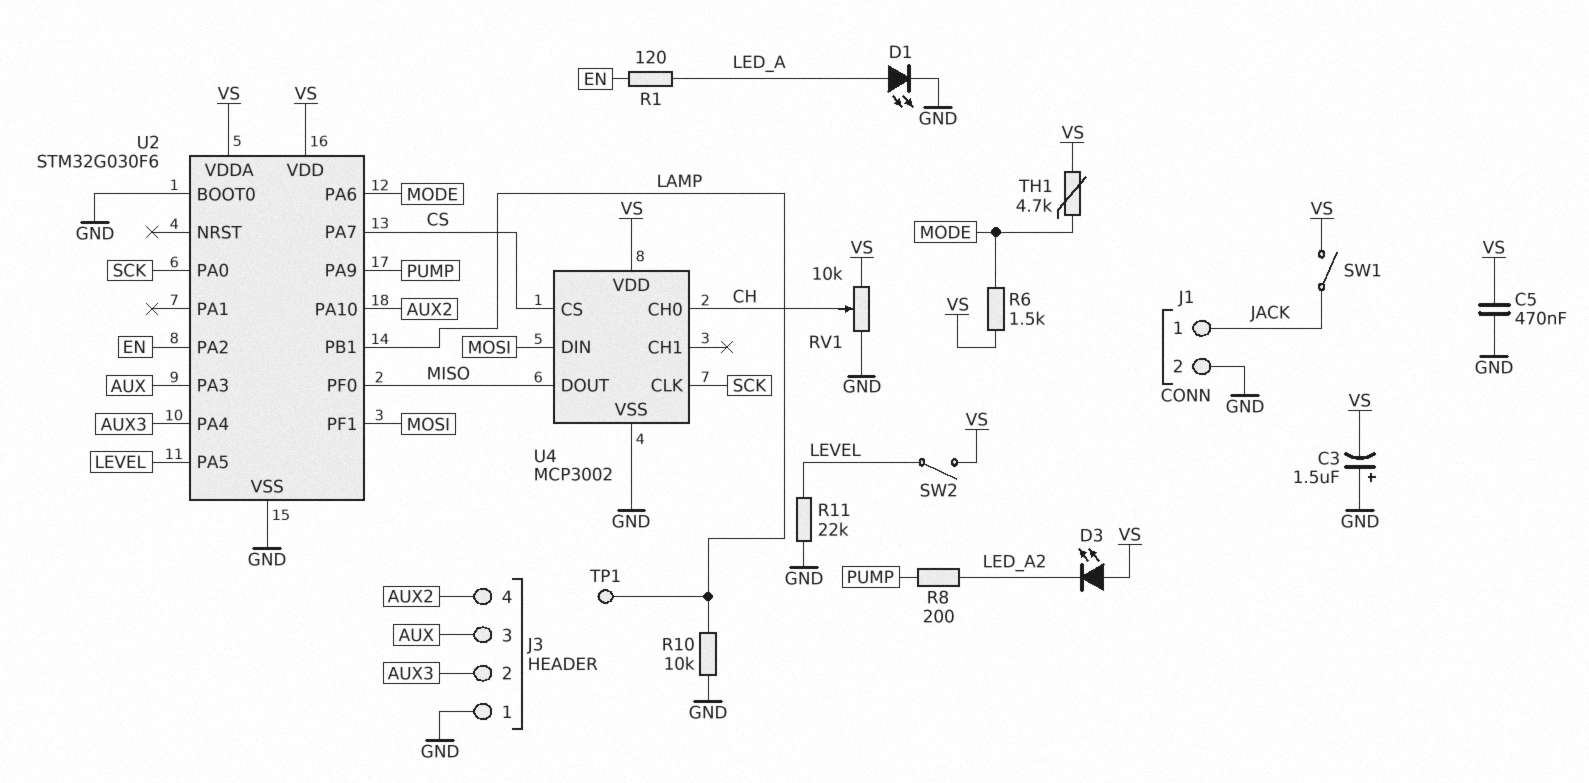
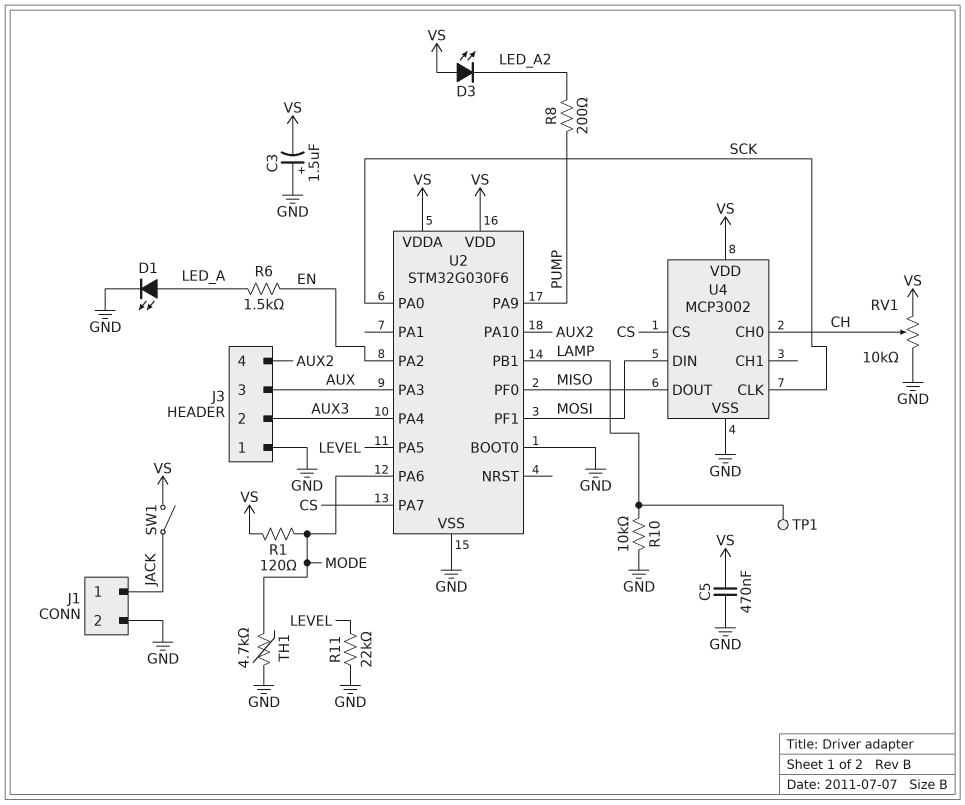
R1: 120 (EN, LED_A) -> 120 (MODE, VS)
R6: 1.5k (MODE, VS) -> 1.5k (EN, LED_A)
SW2: switch (LEVEL, VS) -> none
TH1: 4.7k (MODE, VS) -> 4.7k (GND, MODE)

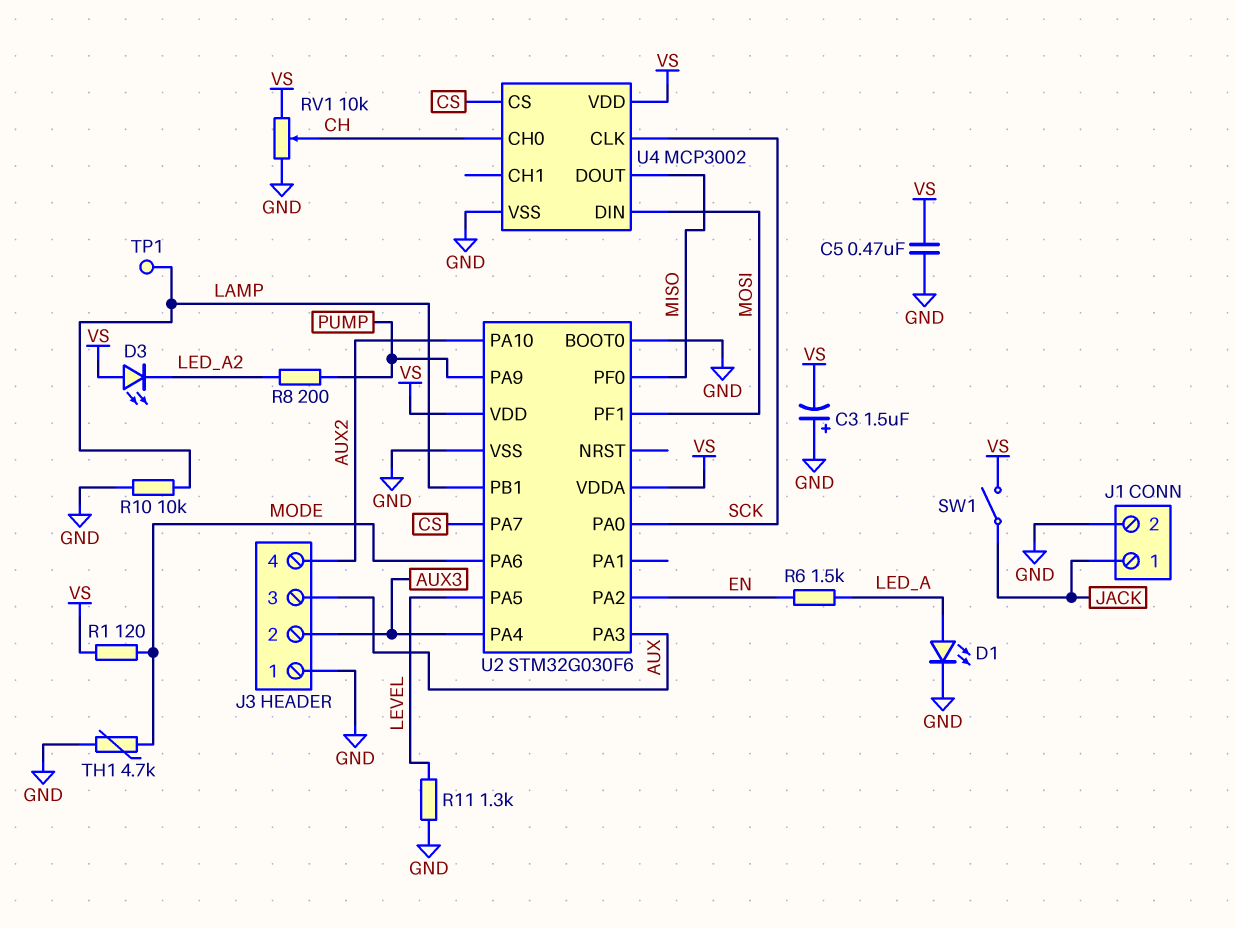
R11: 22k (GND, LEVEL) -> 1.3k (GND, LEVEL)

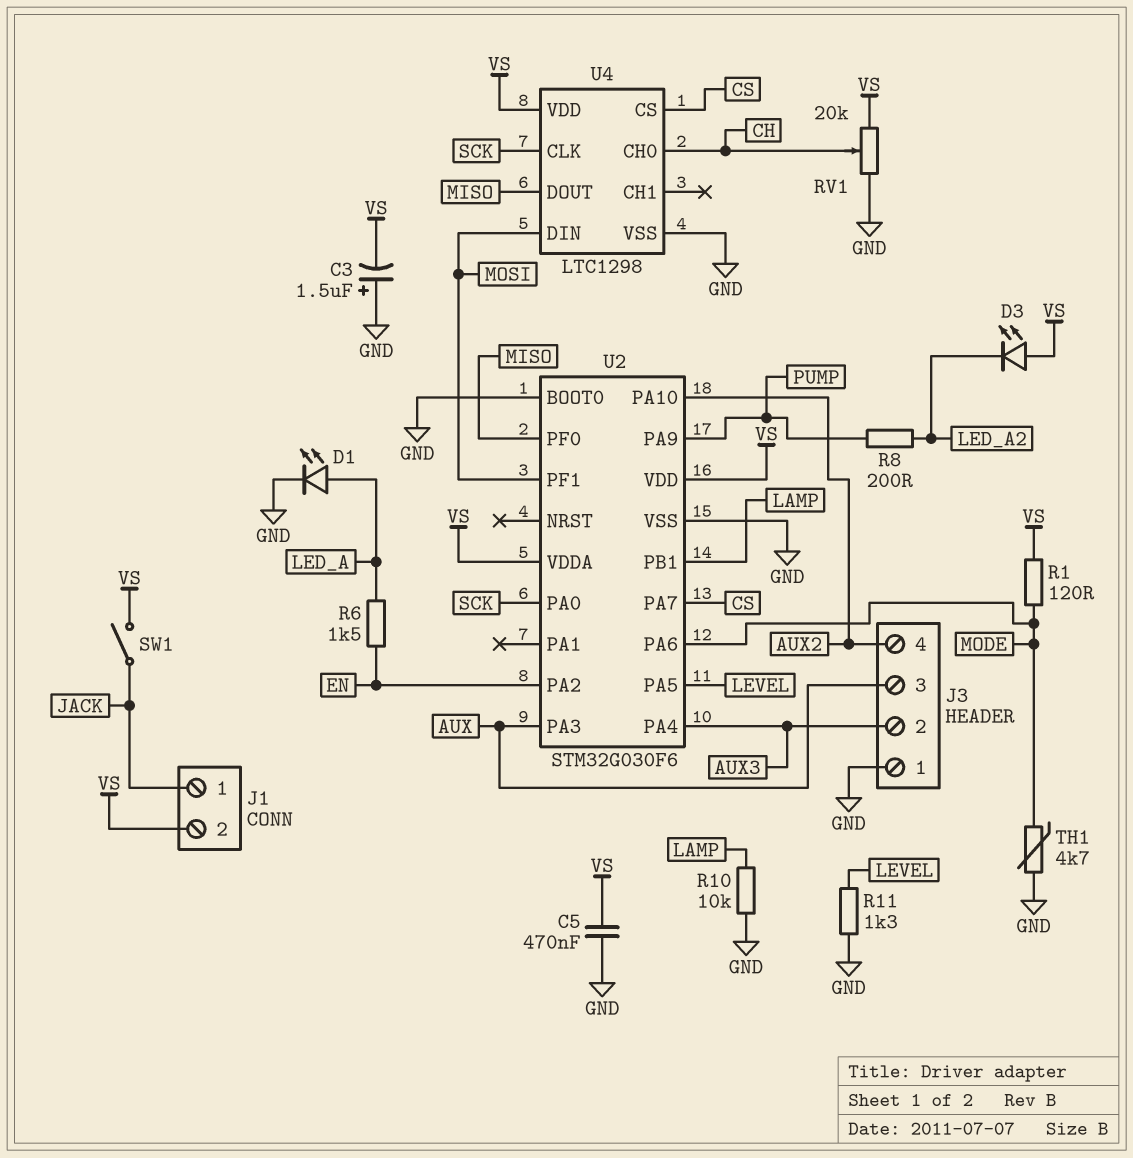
J1 pin 2: GND -> VS
RV1: 10k (GND, VS, wiper CH) -> 20k (GND, VS, wiper CH)
TP1: test point (LAMP) -> none
U4: MCP3002 -> LTC1298

